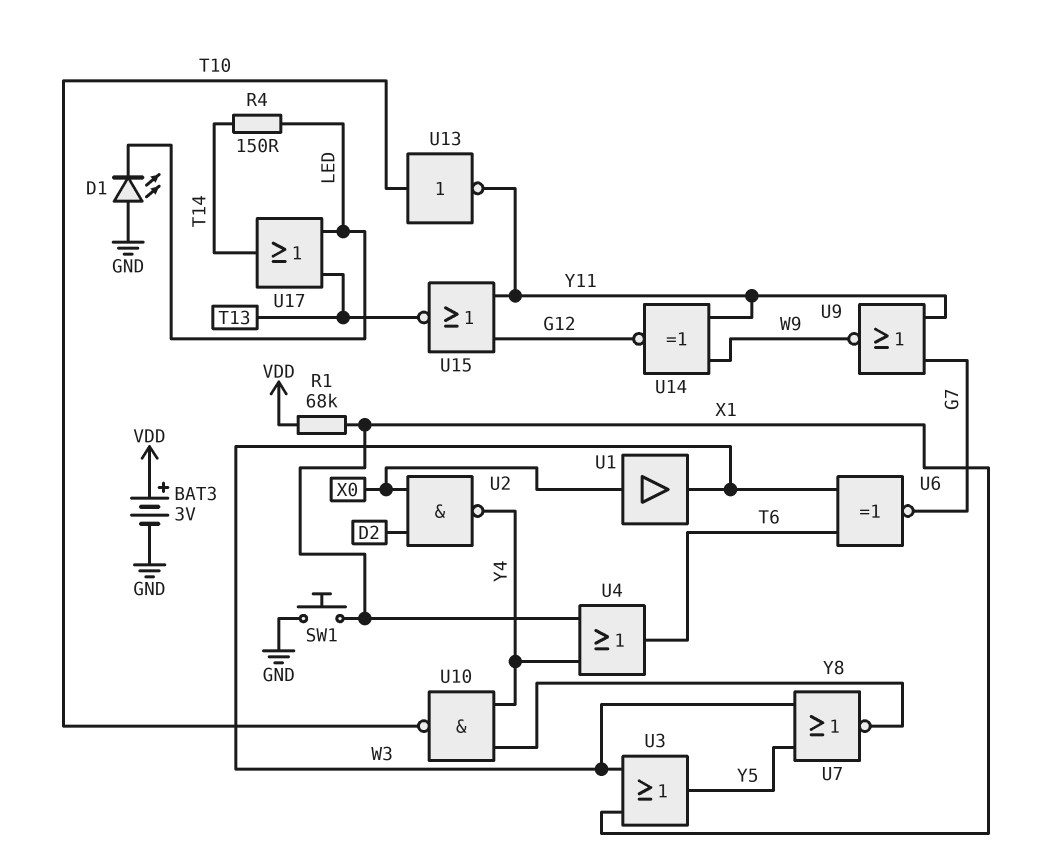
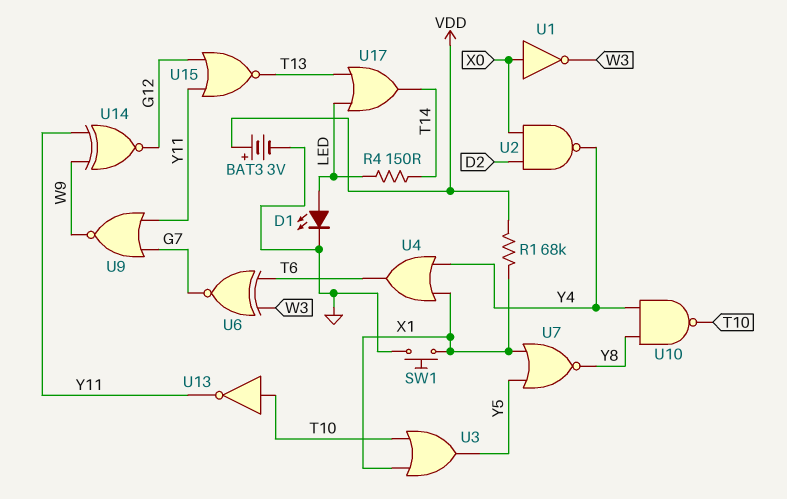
D1: LED (A GND, K LED) -> LED (A LED, K GND)
U1: buffer (in X0, out W3) -> NOT (in X0, out W3)
U3: OR (in W3, in X1, out Y5) -> OR (in T10, in X1, out Y5)
U7: NOR (in W3, in Y5, out Y8) -> NOR (in X1, in Y5, out Y8)

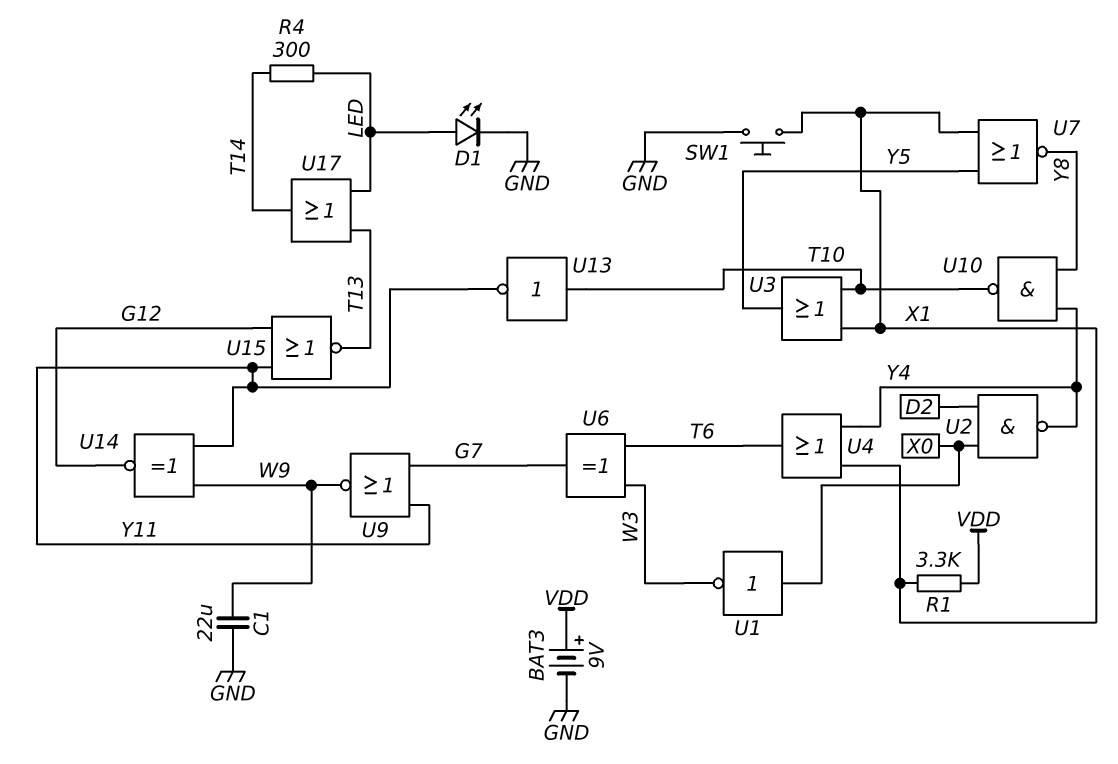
BAT3: 3V (plus VDD, minus GND) -> 9V (plus VDD, minus GND)
C1: none -> 22uF (GND, W9)
R1: 68k (VDD, X1) -> 3.3k (VDD, X1)
R4: 150 (LED, T14) -> 300 (LED, T14)
U6: XNOR (in T6, in W3, out G7) -> XOR (in T6, in W3, out G7)

